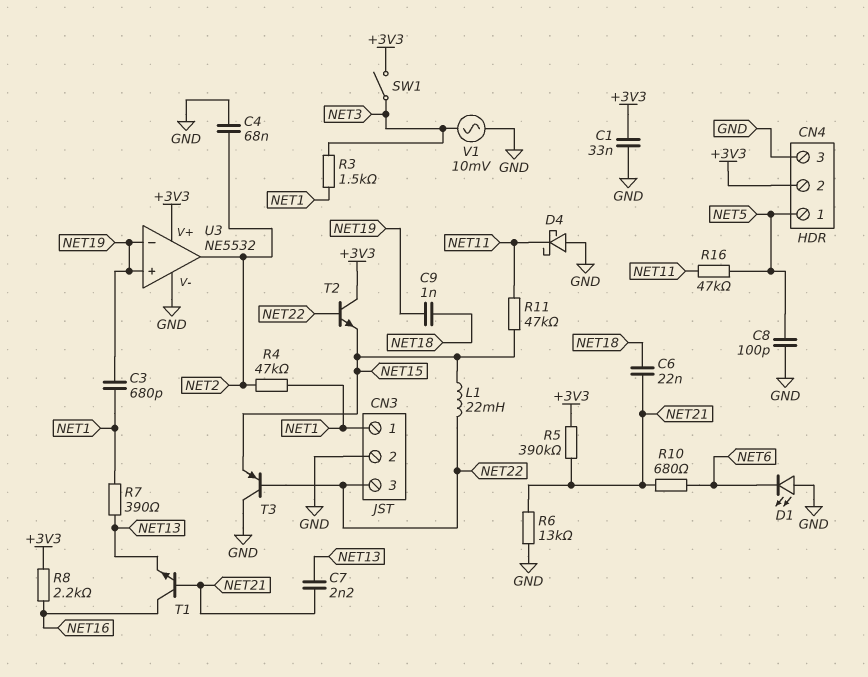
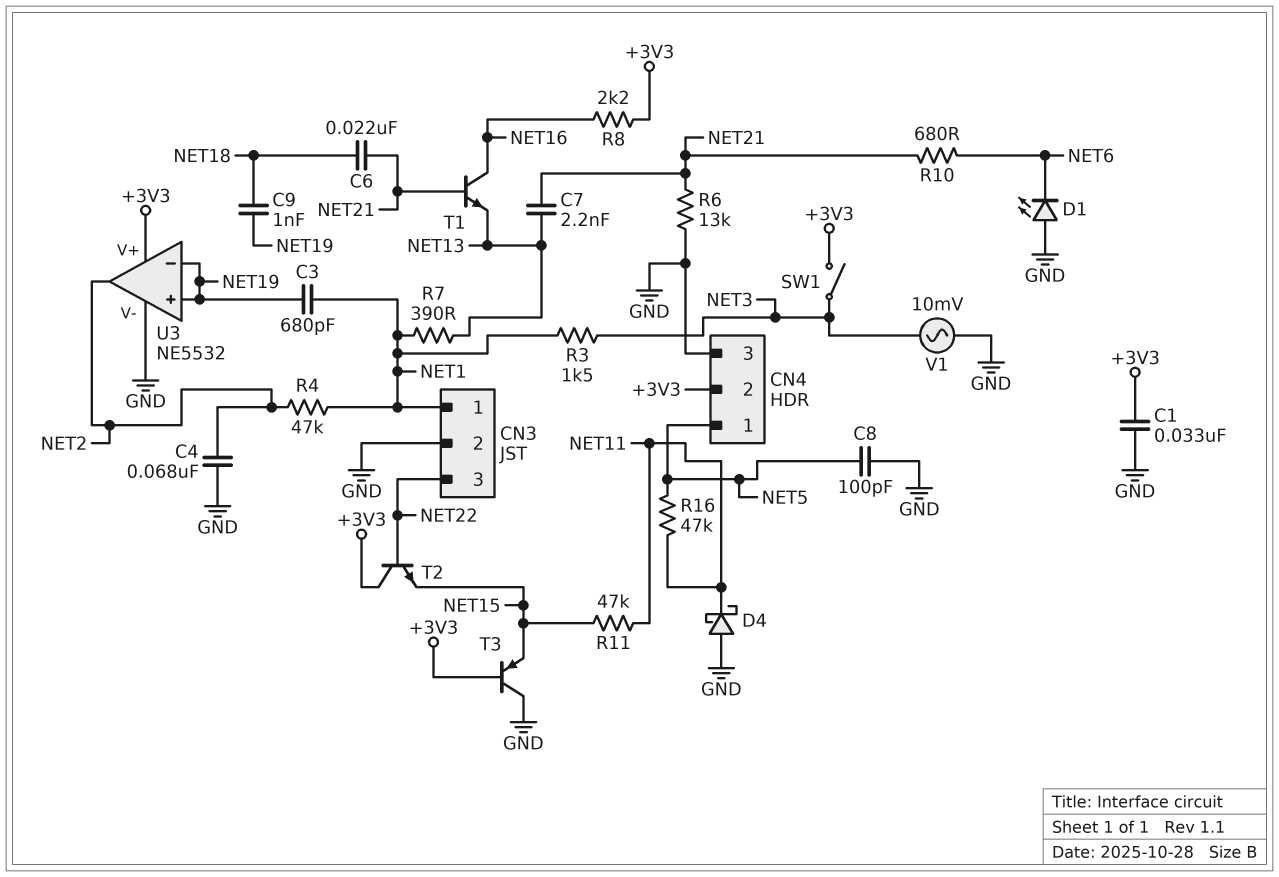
L1: 22mH (NET15, NET22) -> none
R5: 390k (+3V3, NET21) -> none
T3: PNP (B NET22, C GND, E NET15) -> PNP (B +3V3, C GND, E NET15)

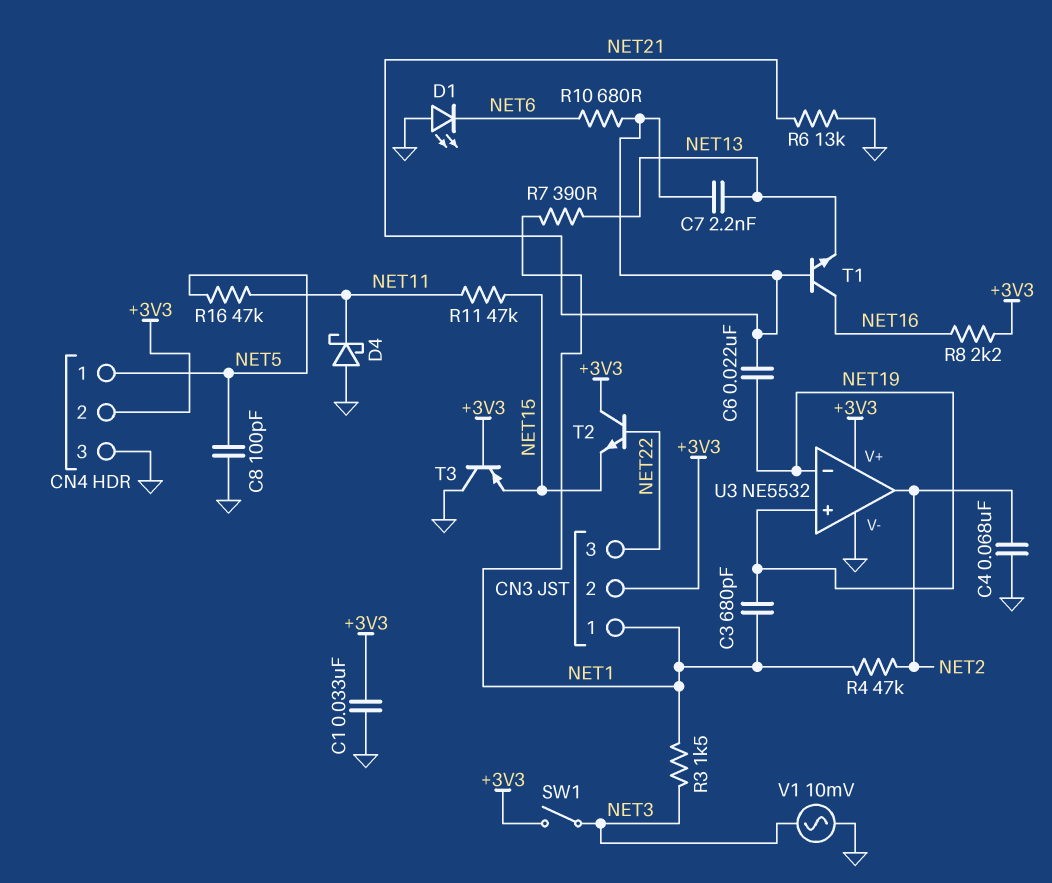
C6: 22nF (NET18, NET21) -> 22nF (NET19, NET21)
C9: 1nF (NET18, NET19) -> none
CN3 pin 2: GND -> +3V3

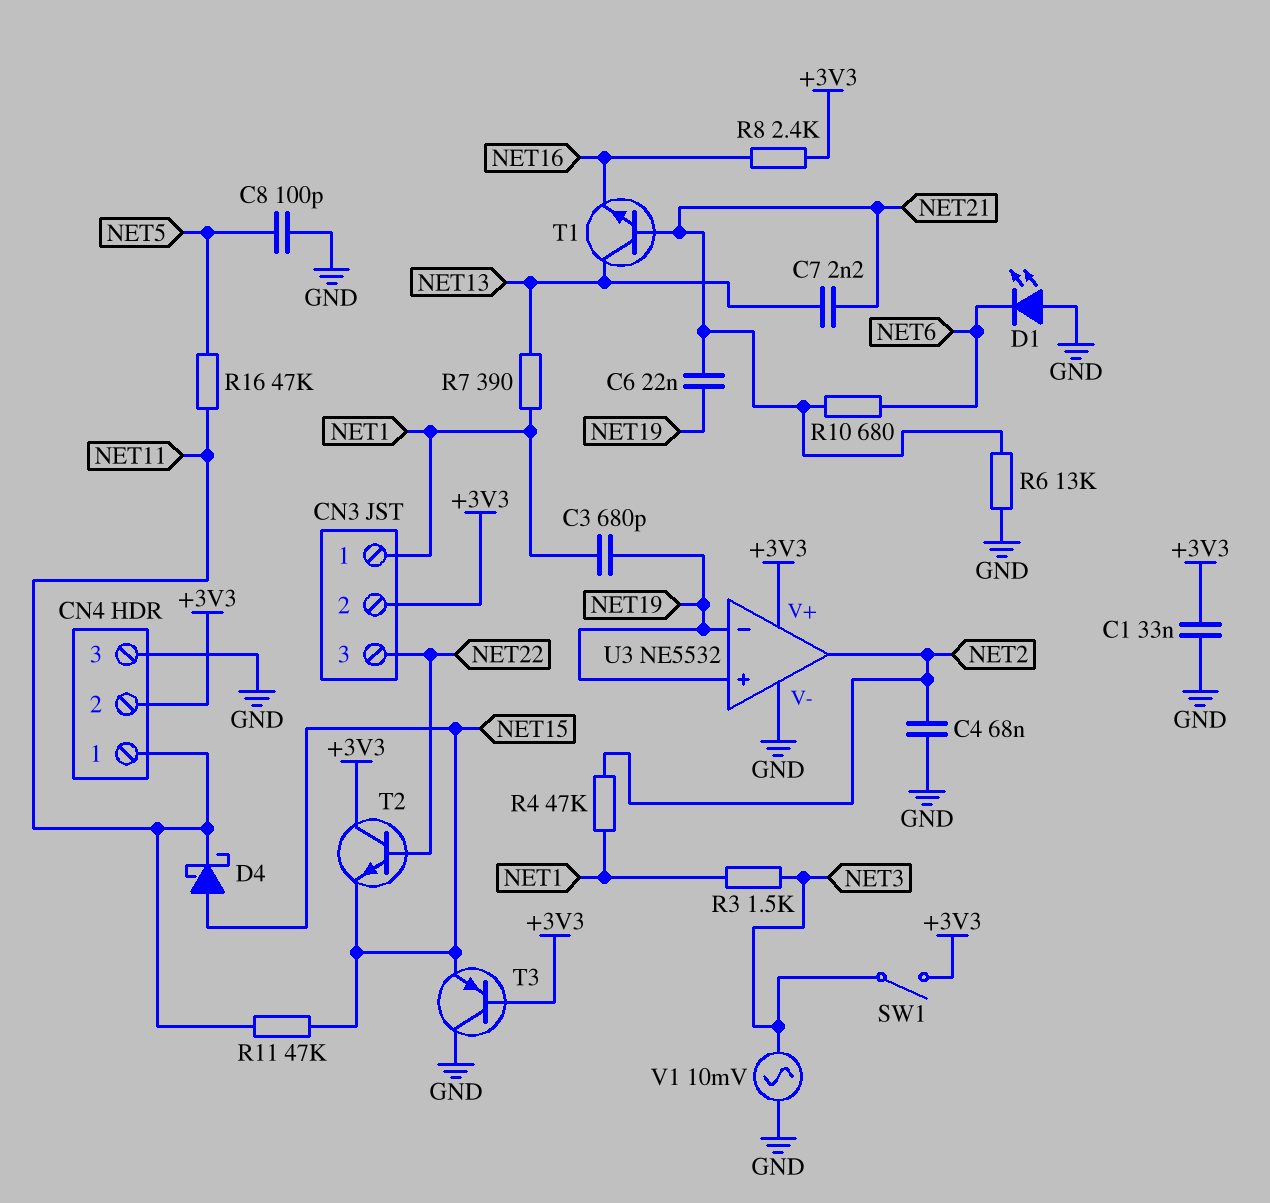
CN4 pin 1: NET5 -> NET11
D4: schottky (A GND, K NET11) -> schottky (A NET15, K NET11)
R8: 2.2k (+3V3, NET16) -> 2.4k (+3V3, NET16)
T1: NPN (B NET21, C NET16, E NET13) -> NPN (B NET21, C NET13, E NET16)

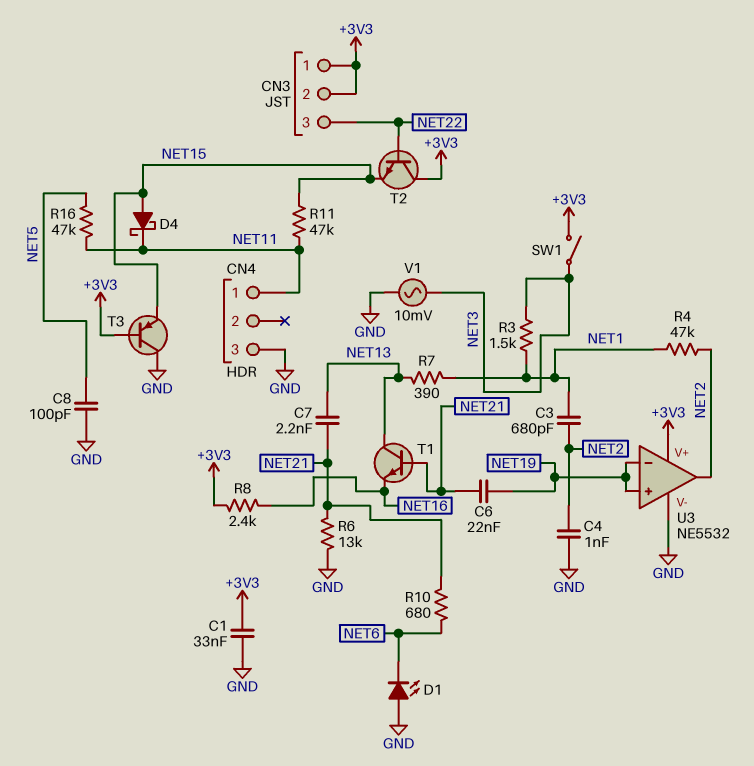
C3: 680pF (NET1, NET19) -> 680pF (NET1, NET2)
C4: 68nF (GND, NET2) -> 1nF (GND, NET2)
CN3 pin 1: NET1 -> +3V3
CN4 pin 2: +3V3 -> none

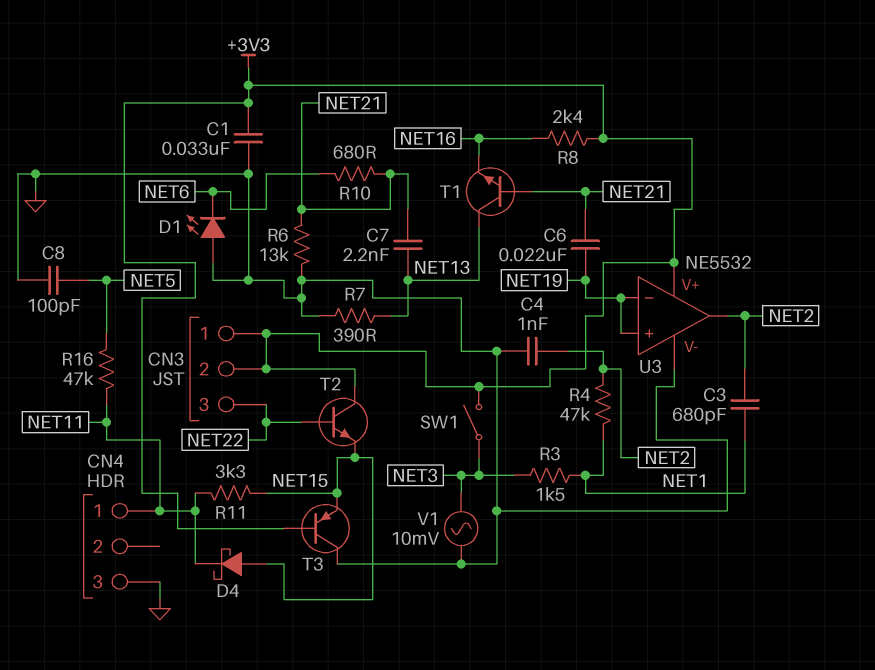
R7: 390 (NET1, NET13) -> 390 (GND, NET13)
R11: 47k (NET11, NET15) -> 3.3k (NET11, NET15)

